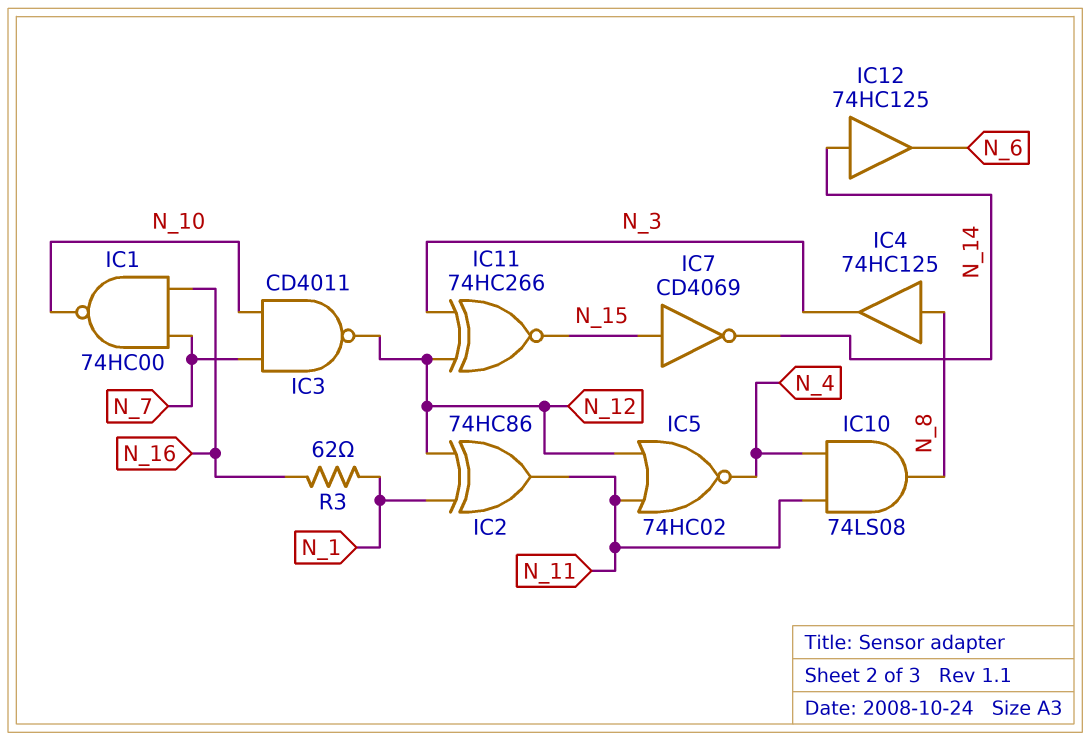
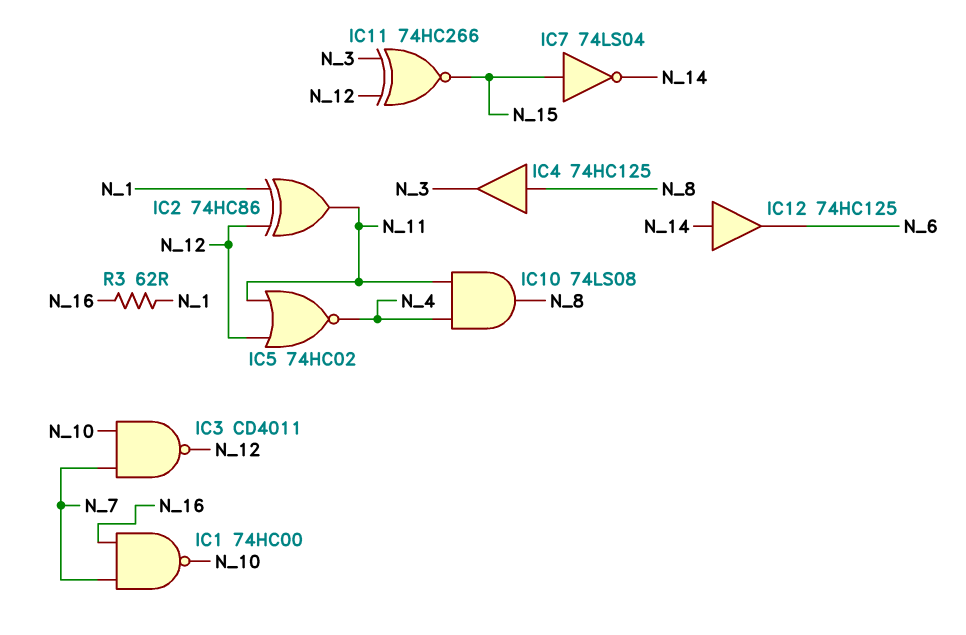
IC7: NOT CD4069 (in N_15, out N_14) -> NOT 74LS04 (in N_15, out N_14)

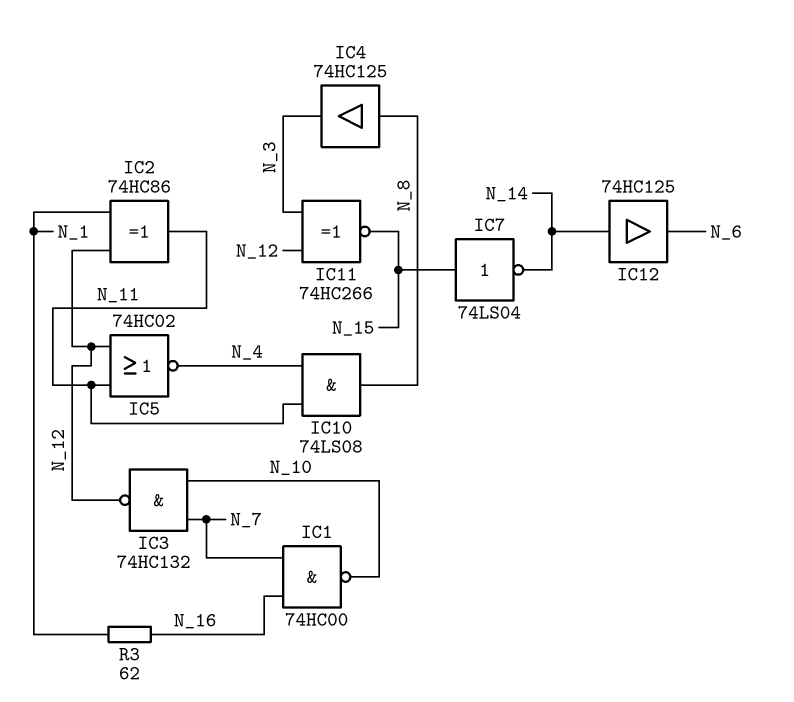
IC3: NAND CD4011 (in N_7, in N_10, out N_12) -> NAND 74HC132 (in N_7, in N_10, out N_12)

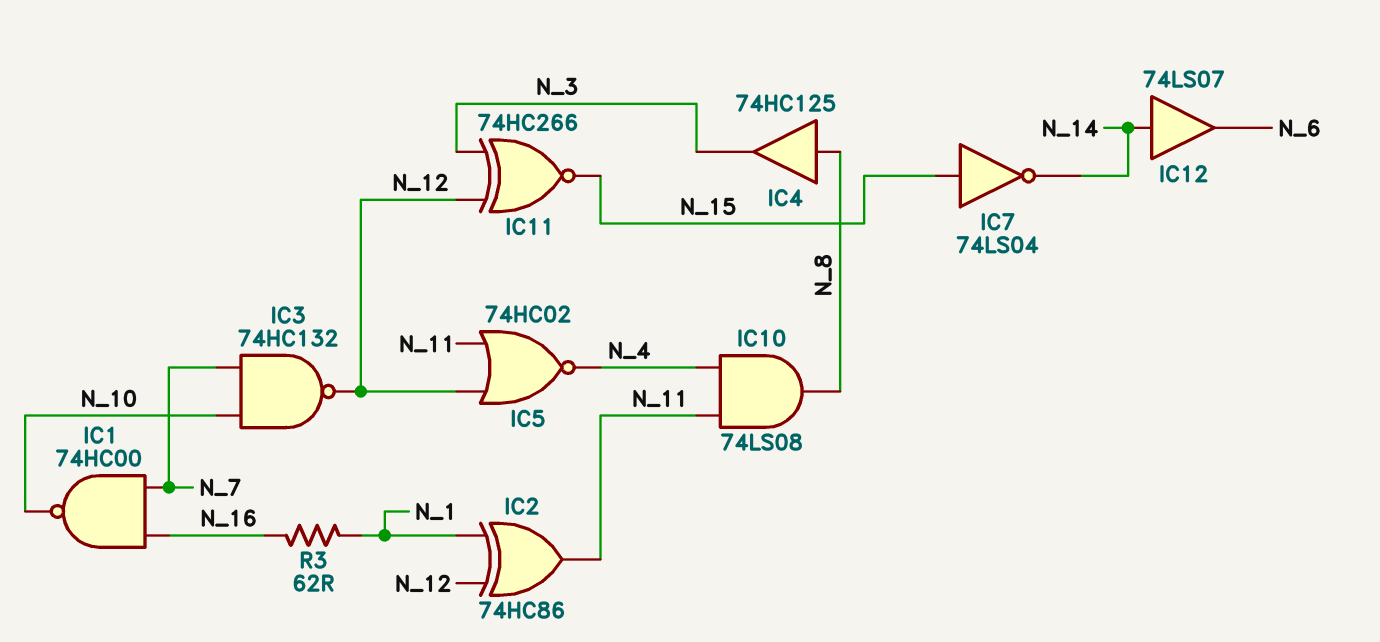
IC12: buffer 74HC125 (in N_14, out N_6) -> buffer 74LS07 (in N_14, out N_6)

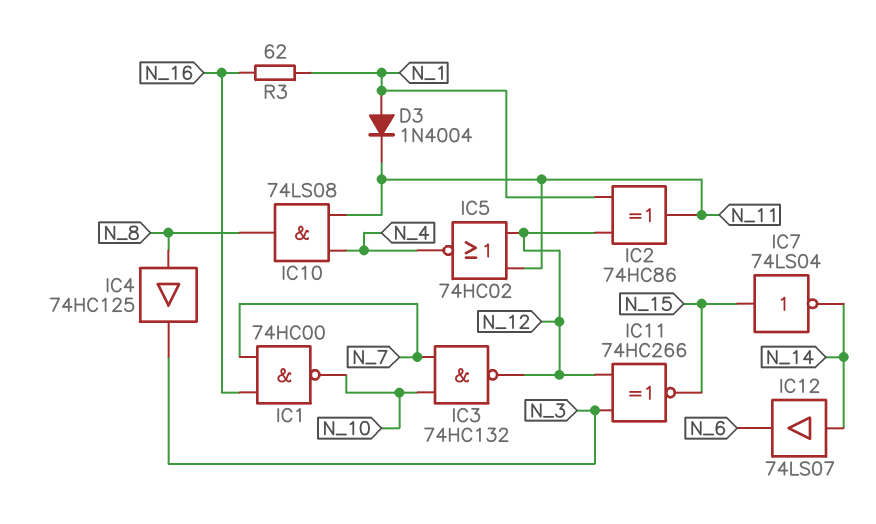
D3: none -> diode 1N4004 (A N_1, K N_11)

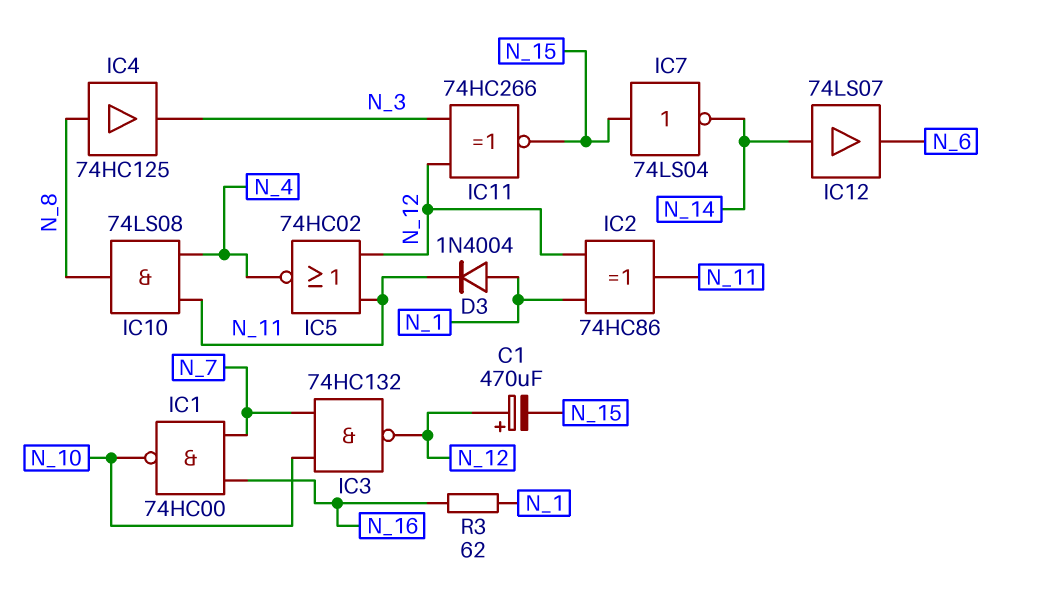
C1: none -> 470uF (plus N_12, minus N_15)

